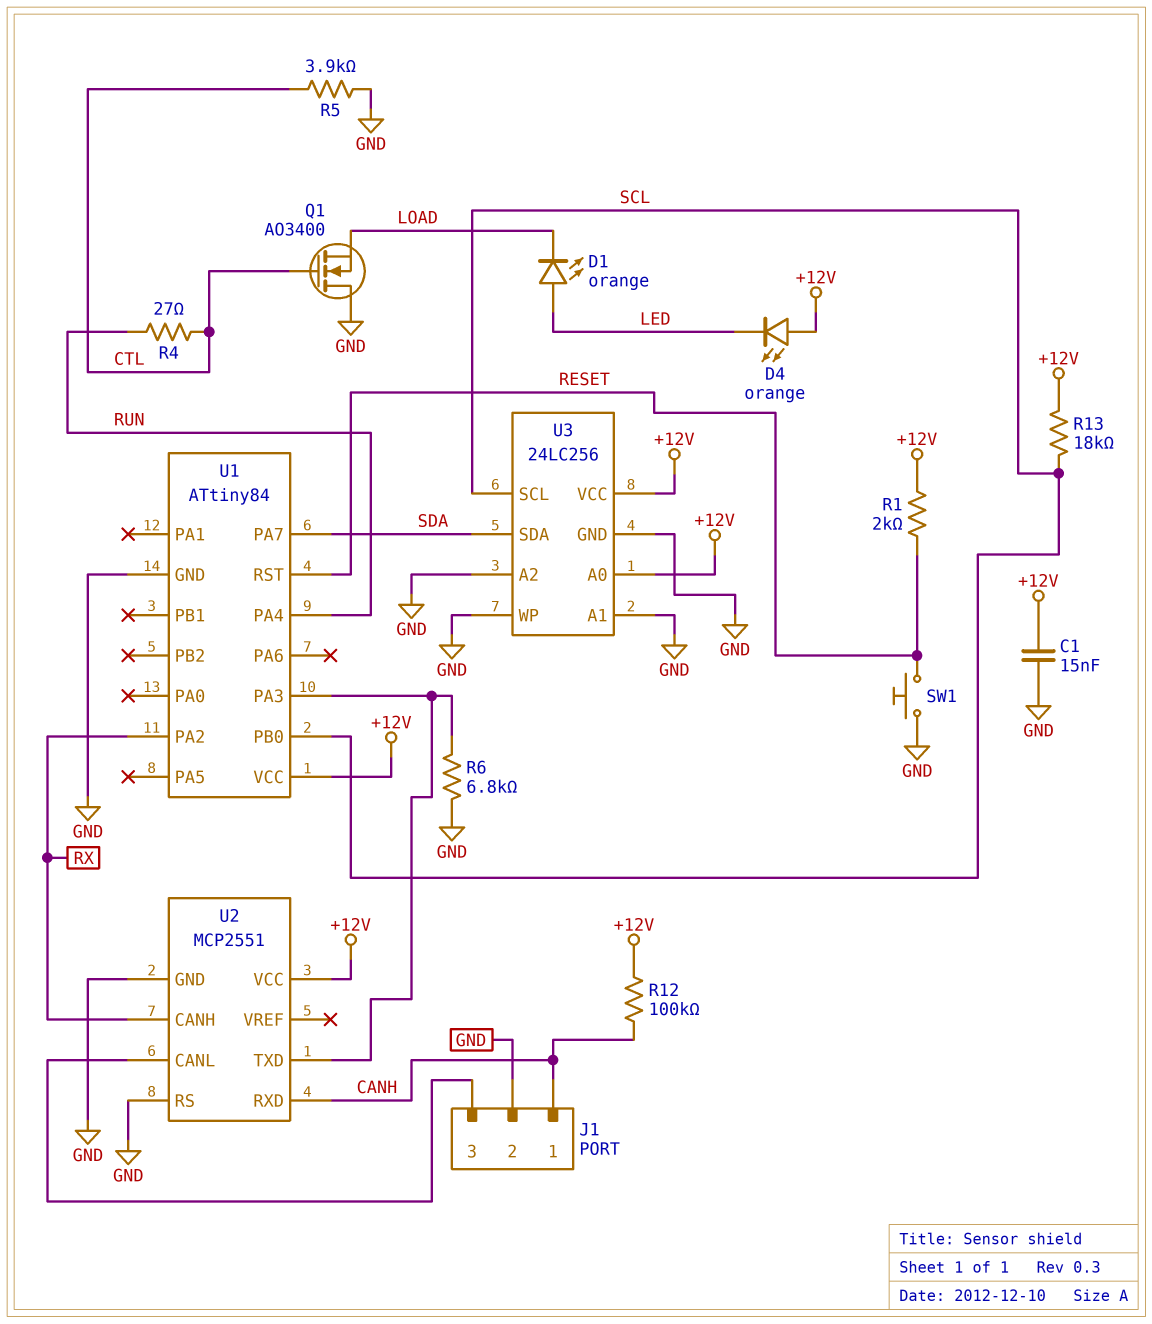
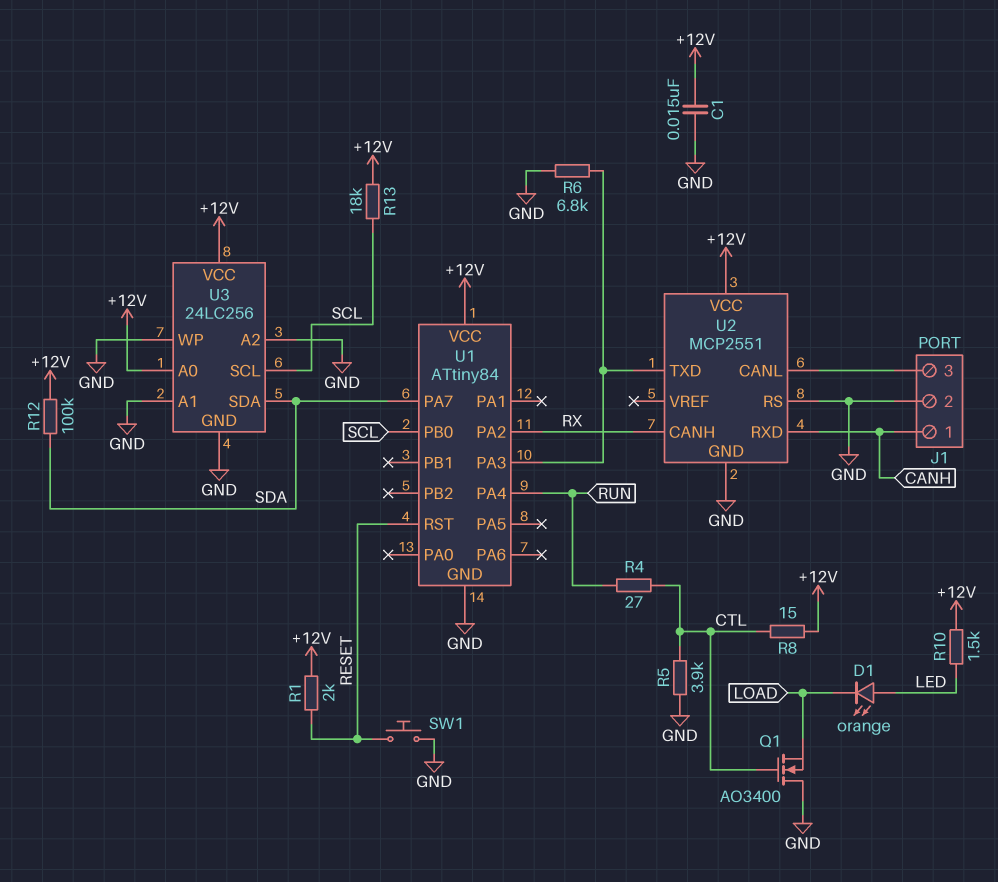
D4: LED orange (A +12V, K LED) -> none
R8: none -> 15 (+12V, CTL)
R10: none -> 1.5k (+12V, LED)
R12: 100k (+12V, CANH) -> 100k (+12V, SDA)

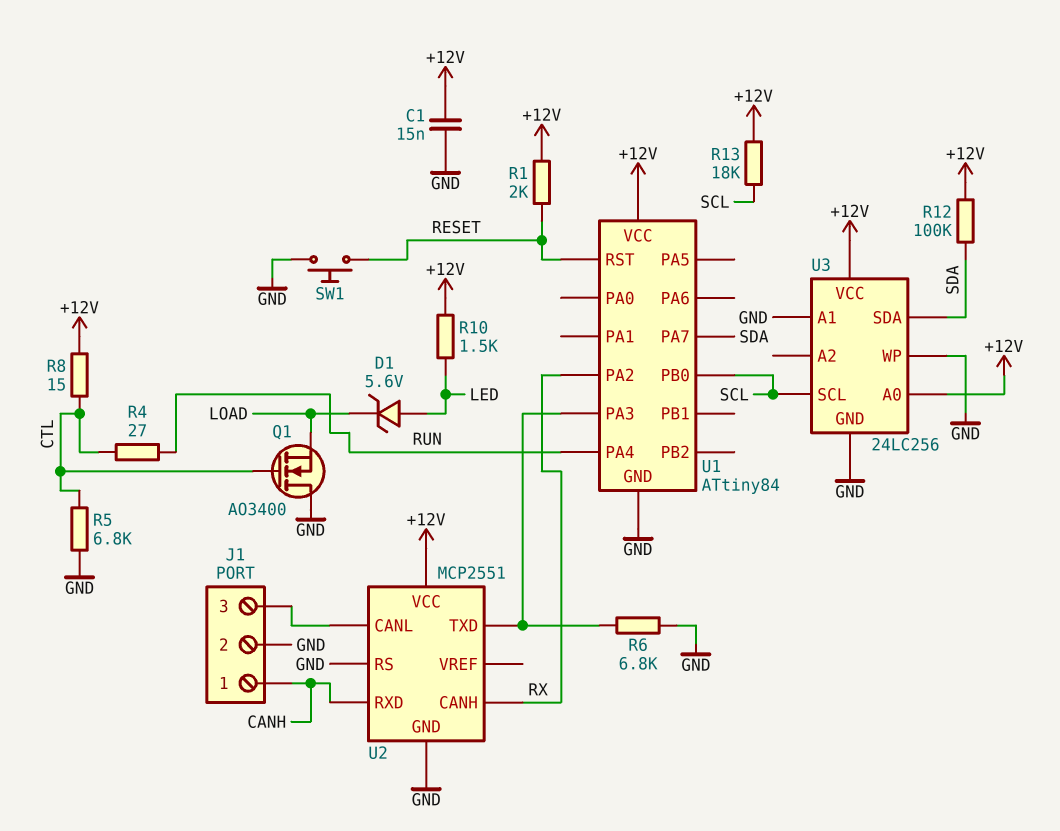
D1: LED orange (A LED, K LOAD) -> zener 5.6V (A LED, K LOAD)
R5: 3.9k (CTL, GND) -> 6.8k (CTL, GND)
U3 pin A2: GND -> none

